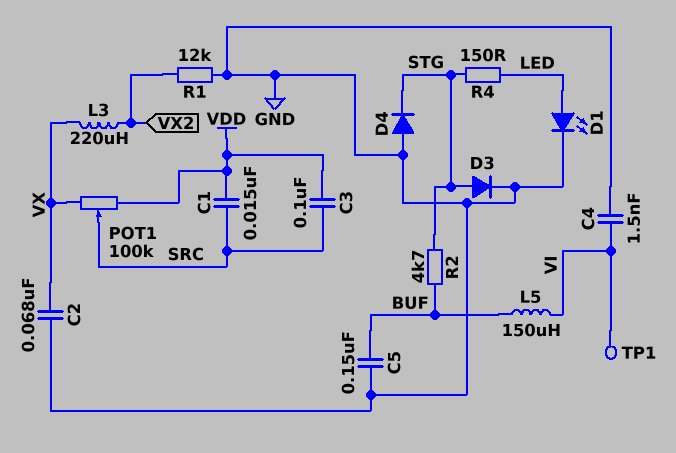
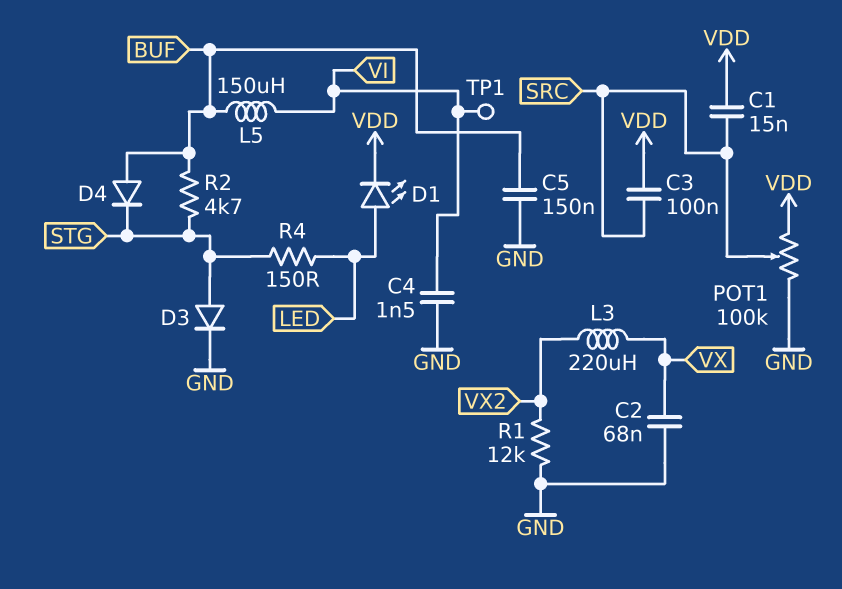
D1: LED (A LED, K GND) -> LED (A LED, K VDD)
D4: diode (A GND, K STG) -> diode (A BUF, K STG)
POT1: 100k (VDD, VX, wiper SRC) -> 100k (GND, VDD, wiper SRC)

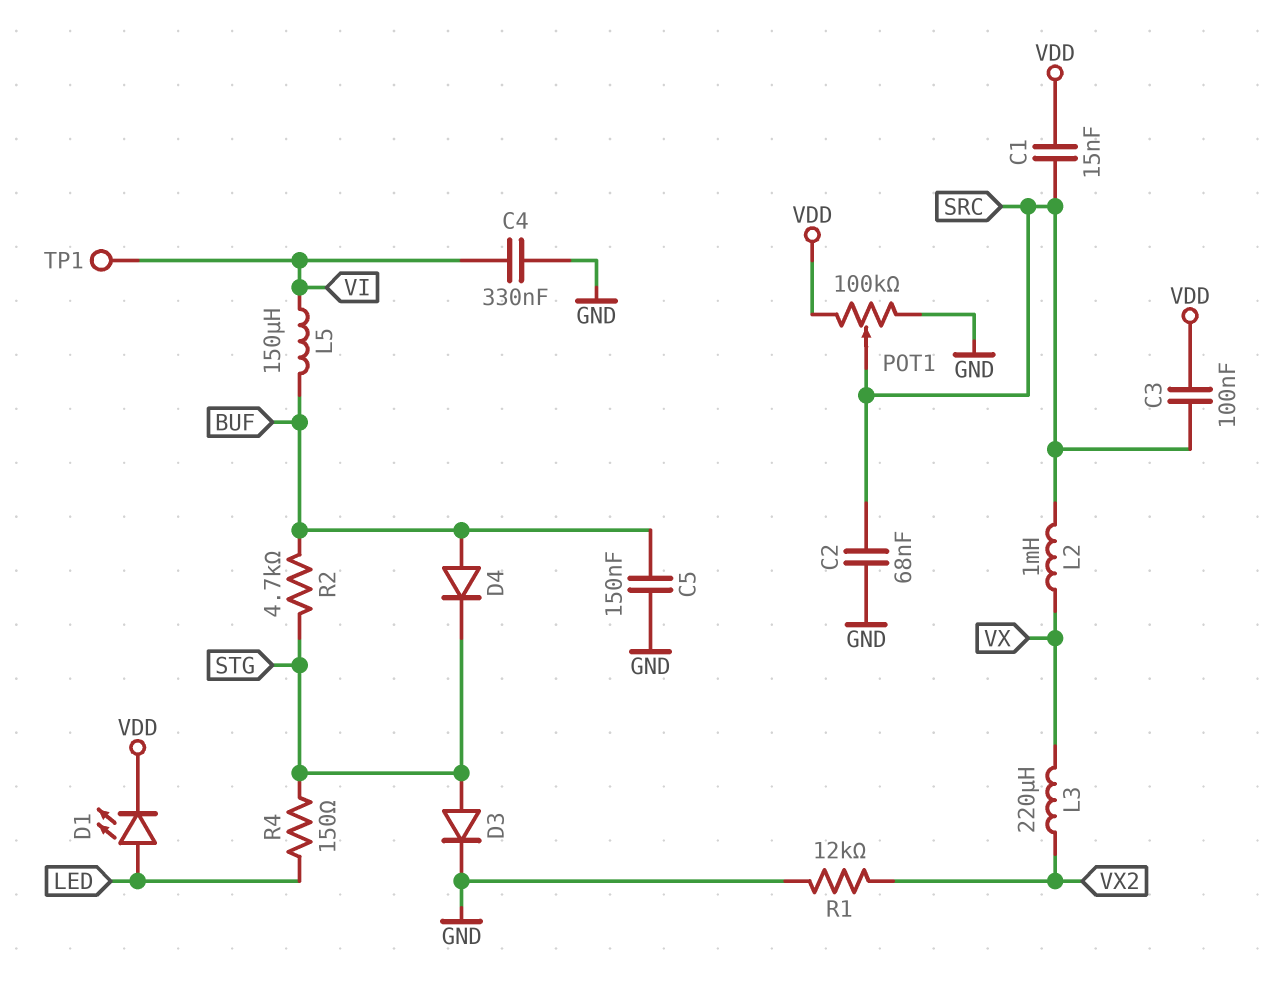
C2: 68nF (GND, VX) -> 68nF (GND, SRC)
C4: 1.5nF (GND, VI) -> 330nF (GND, VI)
L2: none -> 1mH (SRC, VX)

